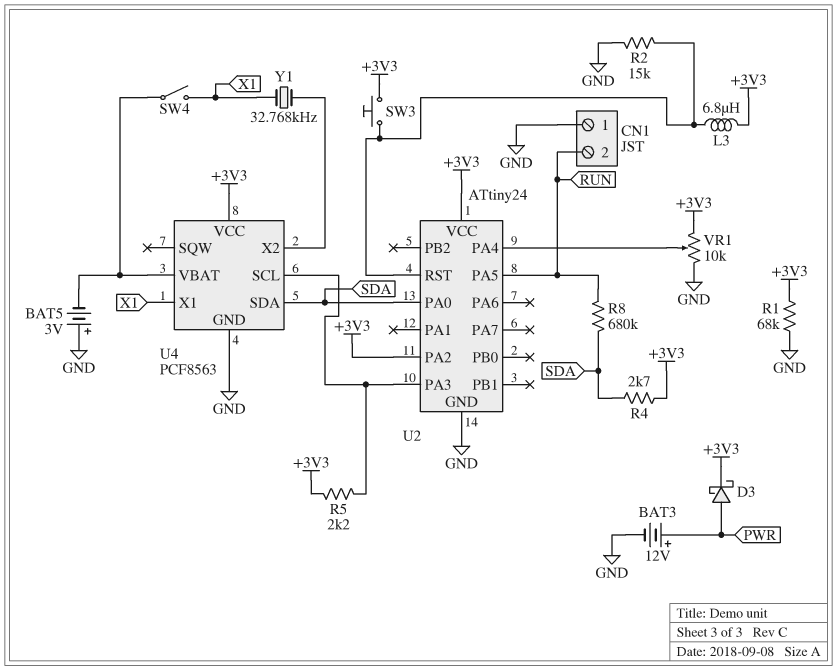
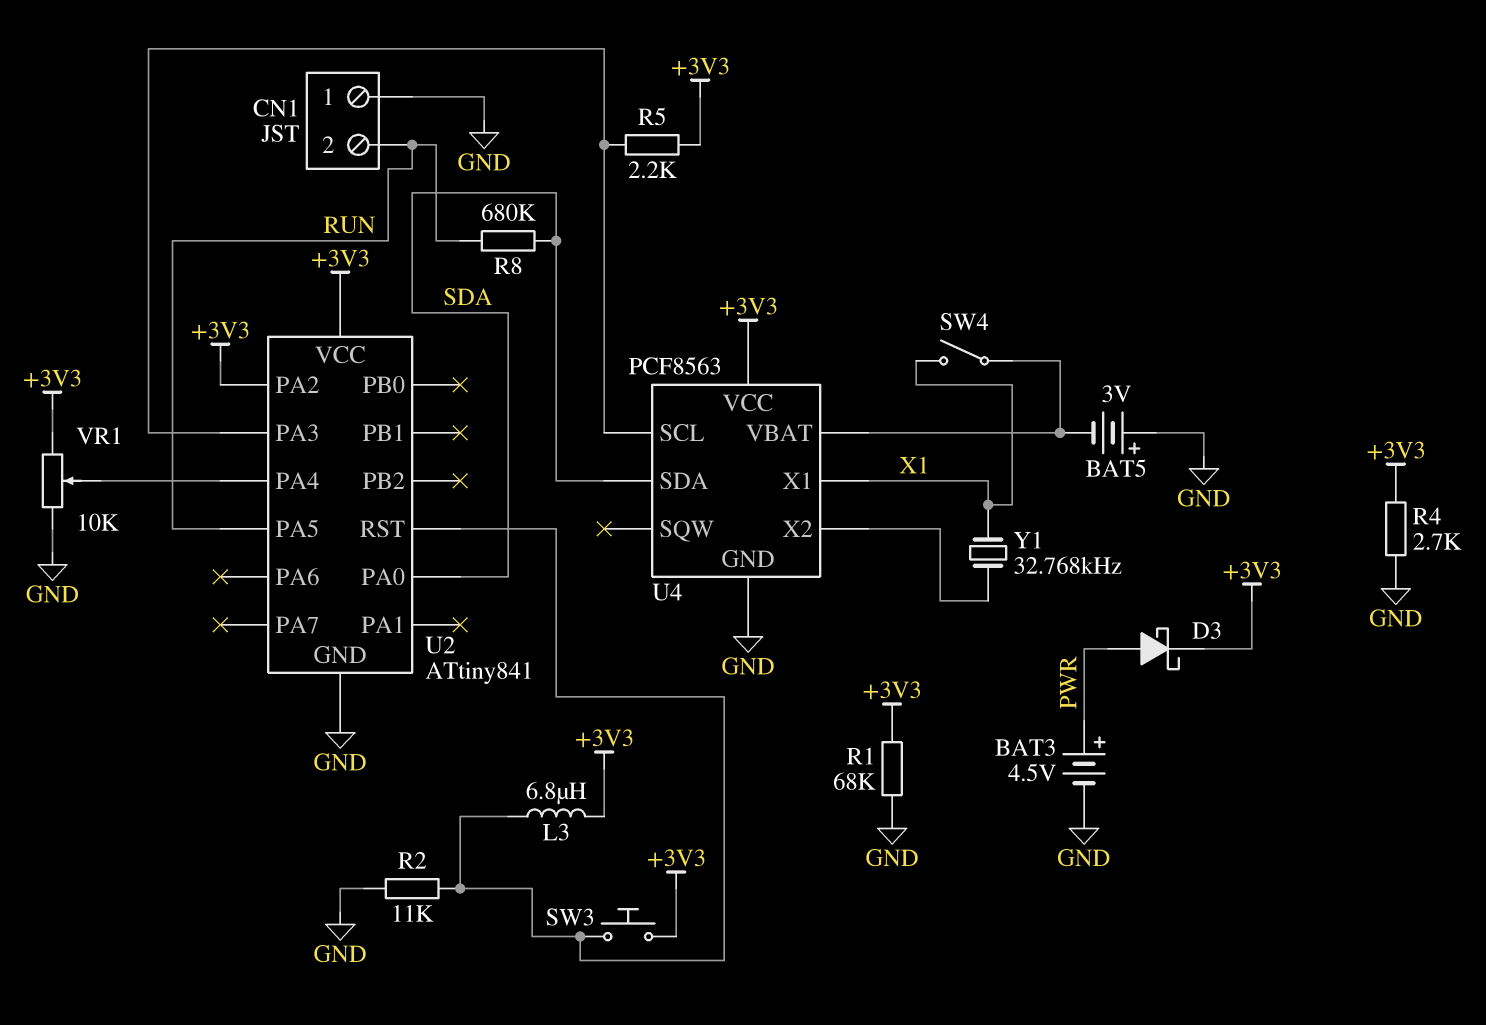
BAT3: 12V (plus PWR, minus GND) -> 4.5V (plus PWR, minus GND)
R2: 15k (GND, U2/RST) -> 11k (GND, U2/RST)
R4: 2.7k (+3V3, SDA) -> 2.7k (+3V3, GND)
U2: ATtiny24 -> ATtiny841

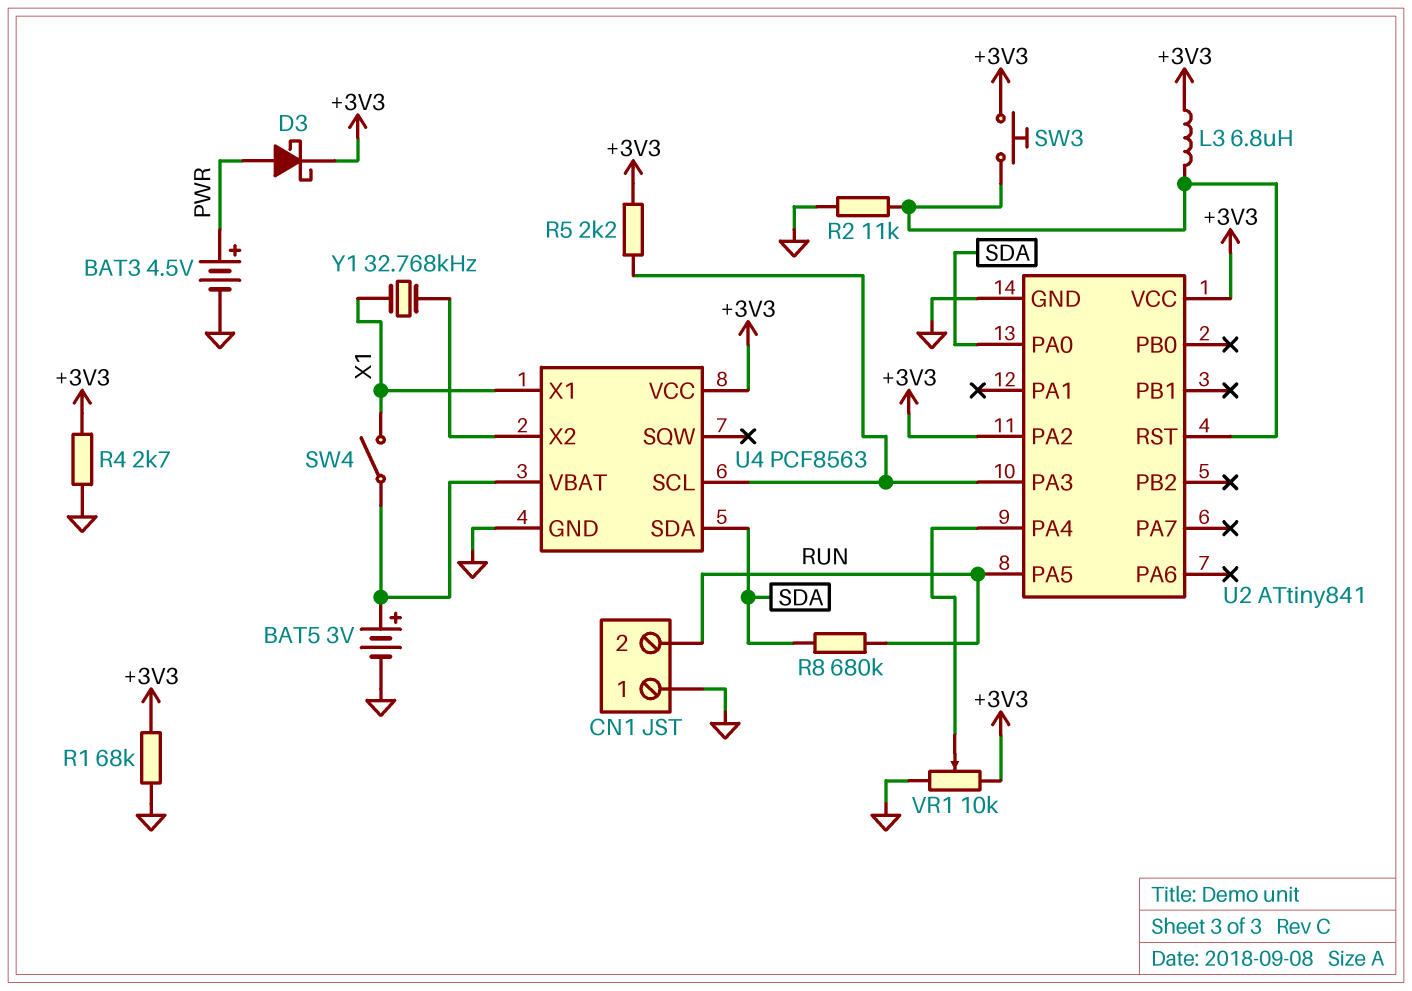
BAT5: 3V (plus GND, minus U4/VBAT) -> 3V (plus U4/VBAT, minus GND)

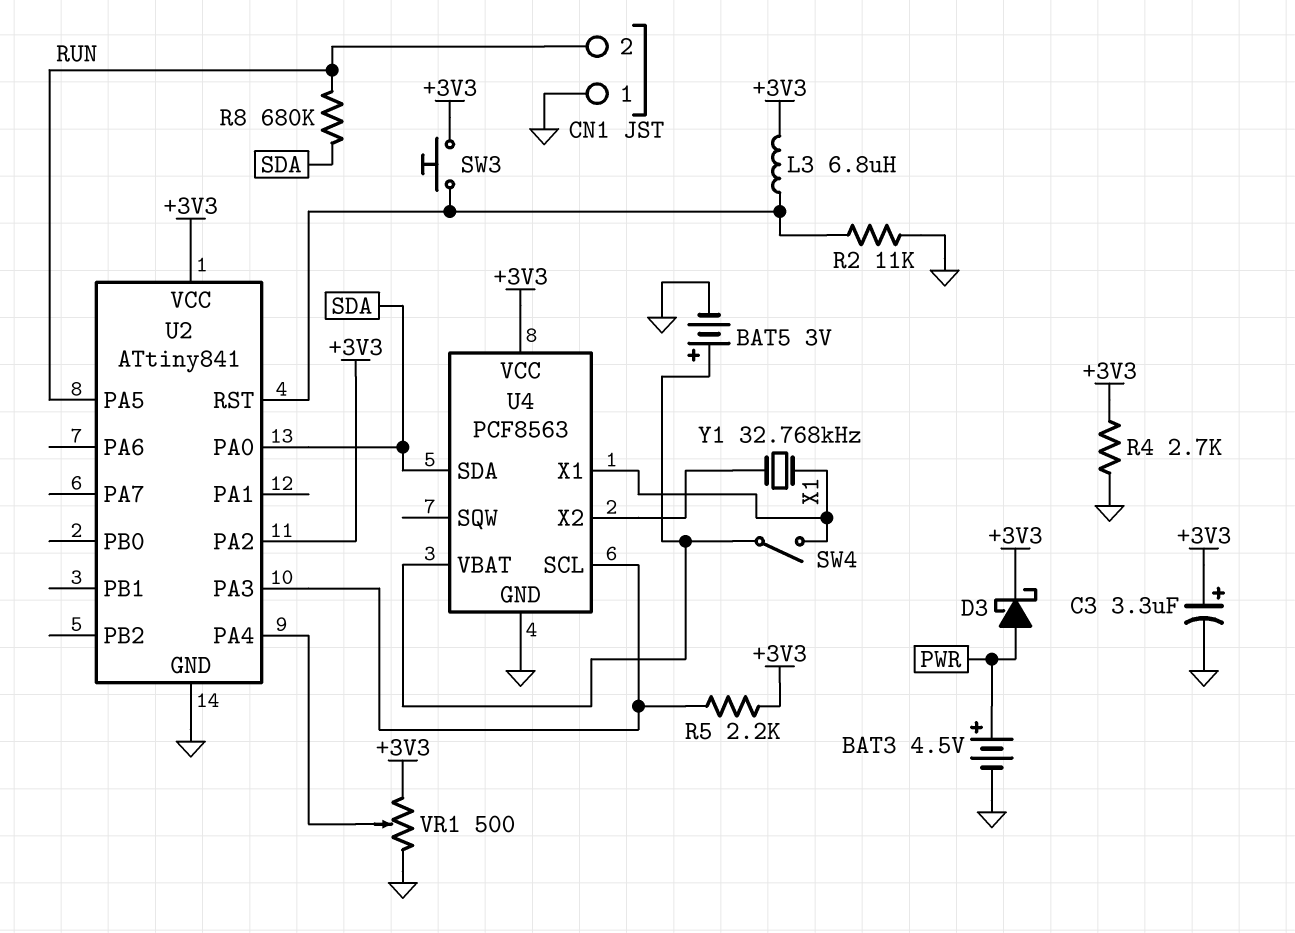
C3: none -> 3.3uF (plus +3V3, minus GND)
R1: 68k (+3V3, GND) -> none
VR1: 10k (+3V3, GND, wiper U2/PA4) -> 500 (+3V3, GND, wiper U2/PA4)

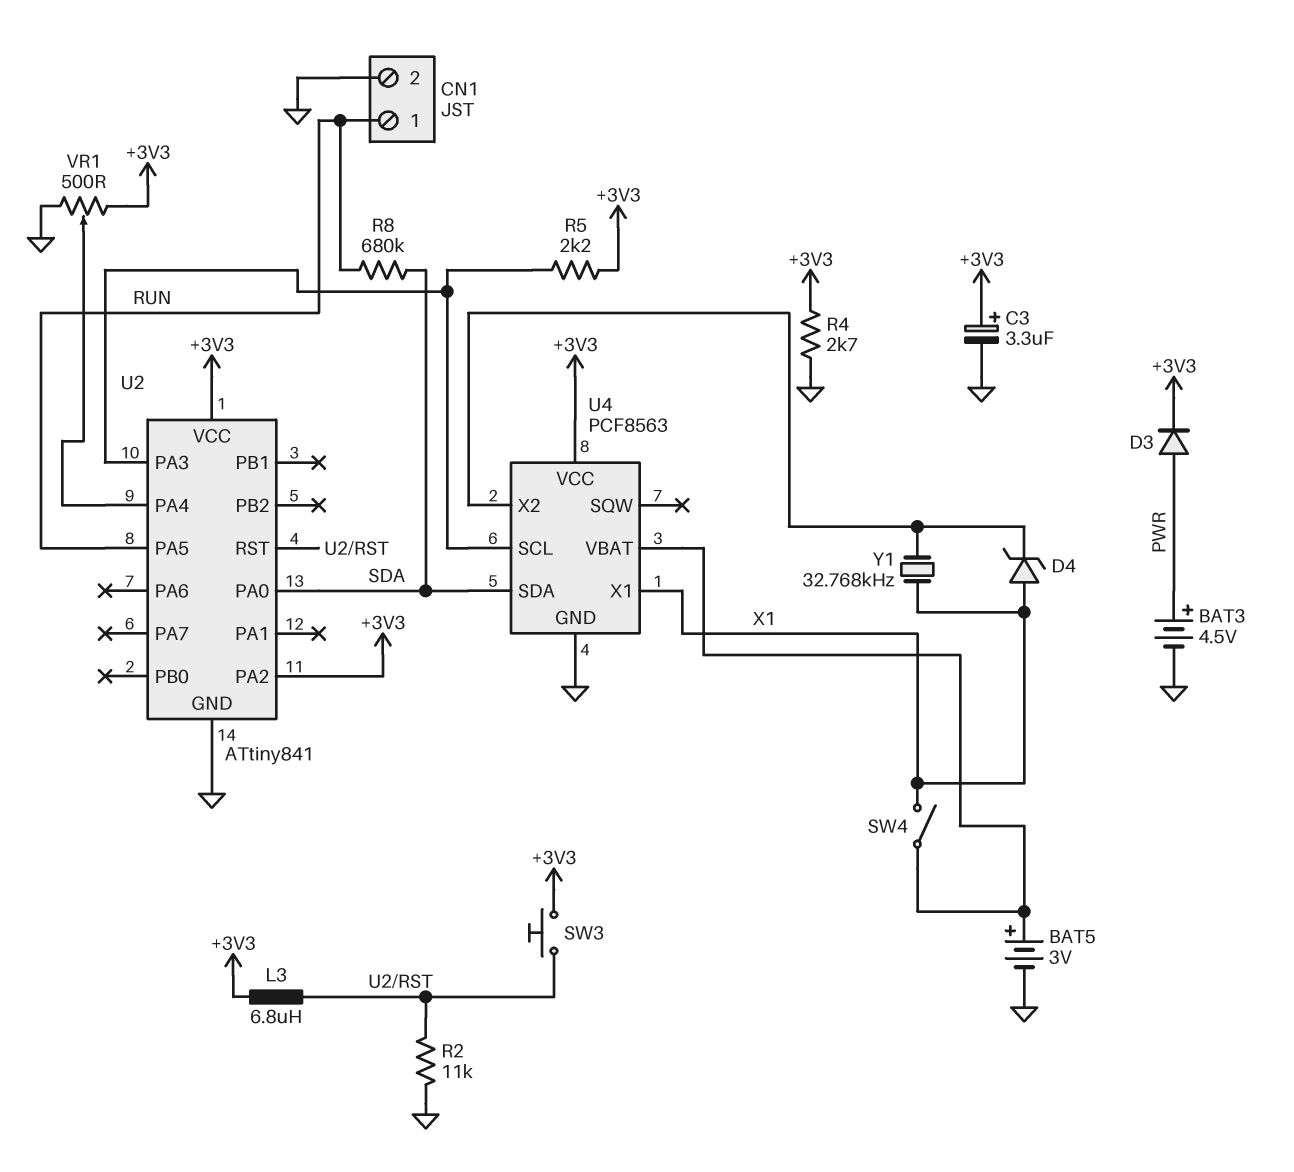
CN1 pin 1: GND -> RUN
CN1 pin 2: RUN -> GND
D3: schottky (A PWR, K +3V3) -> diode (A PWR, K +3V3)
D4: none -> zener (A X1, K U4/X2)

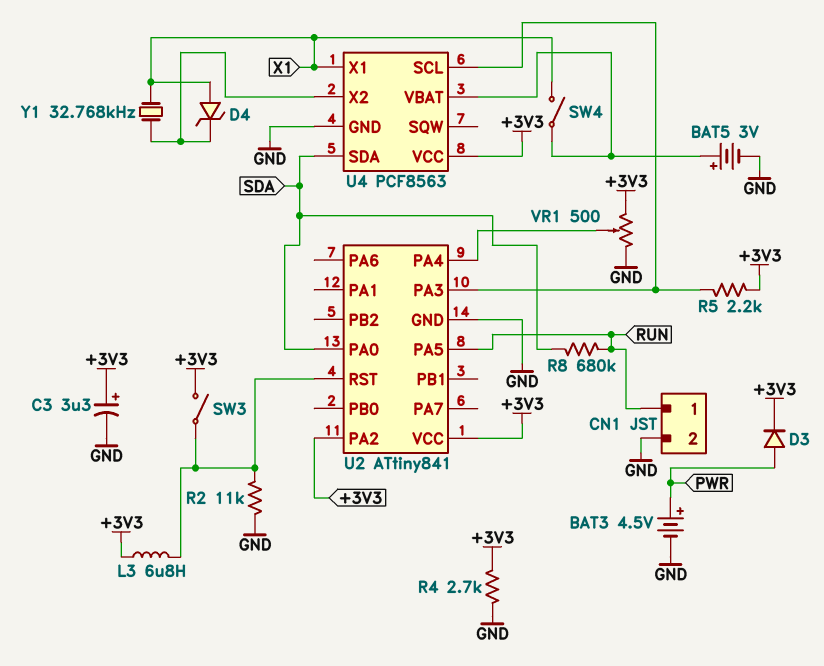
SW3: button (+3V3, U2/RST) -> switch (+3V3, U2/RST)

